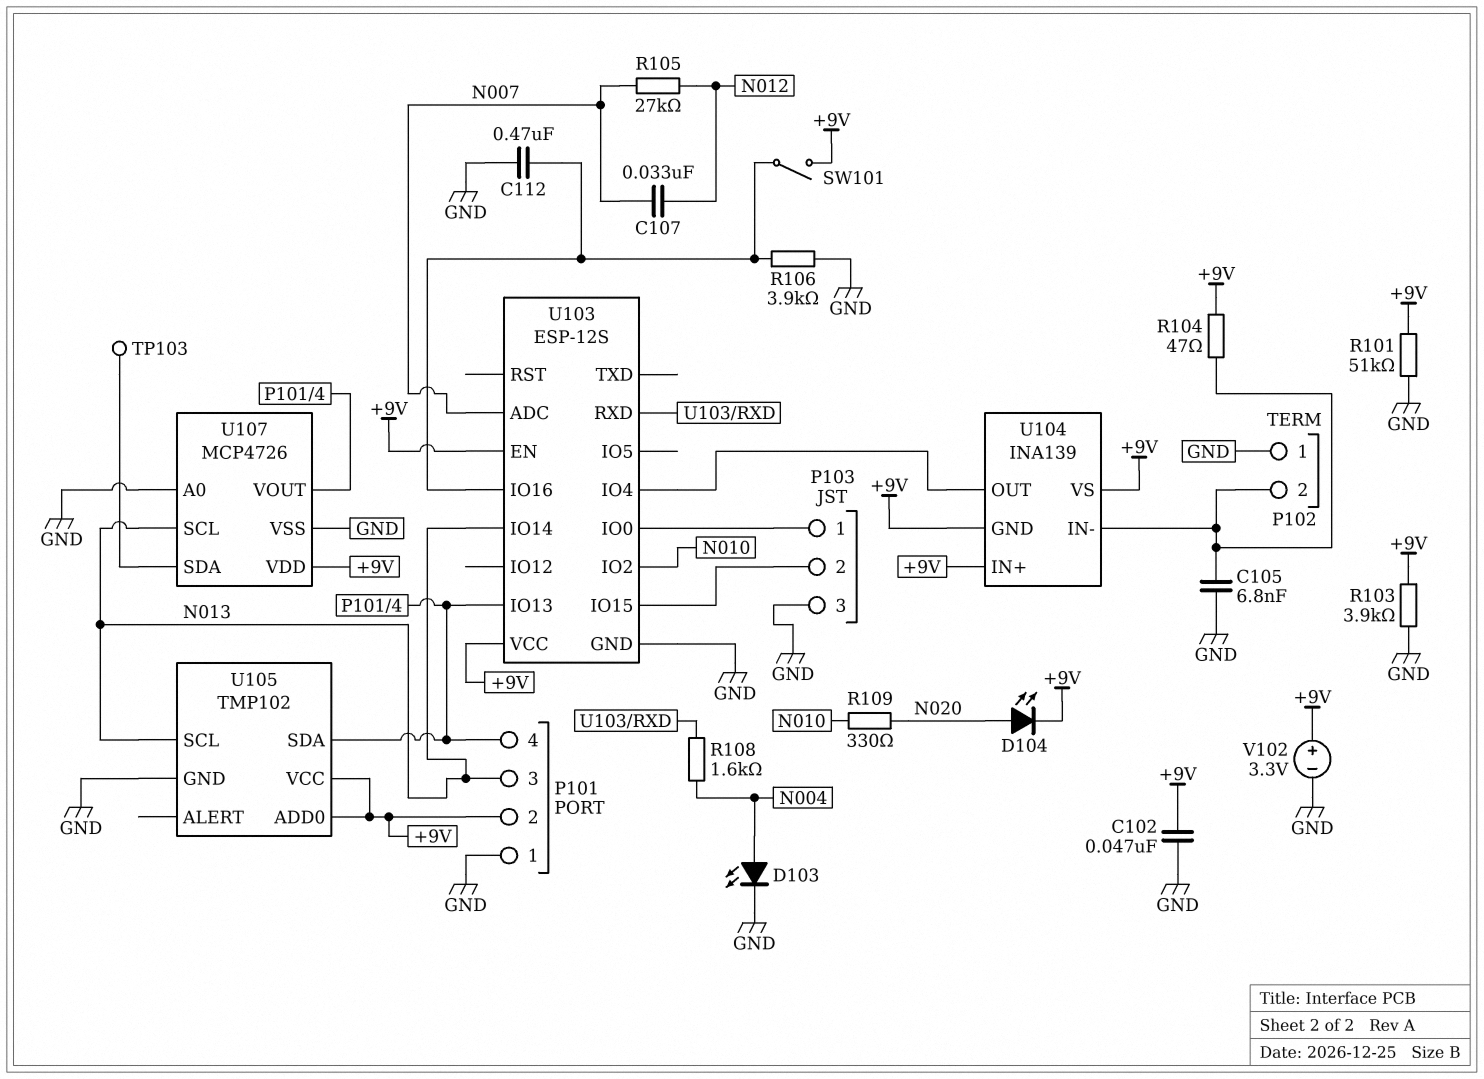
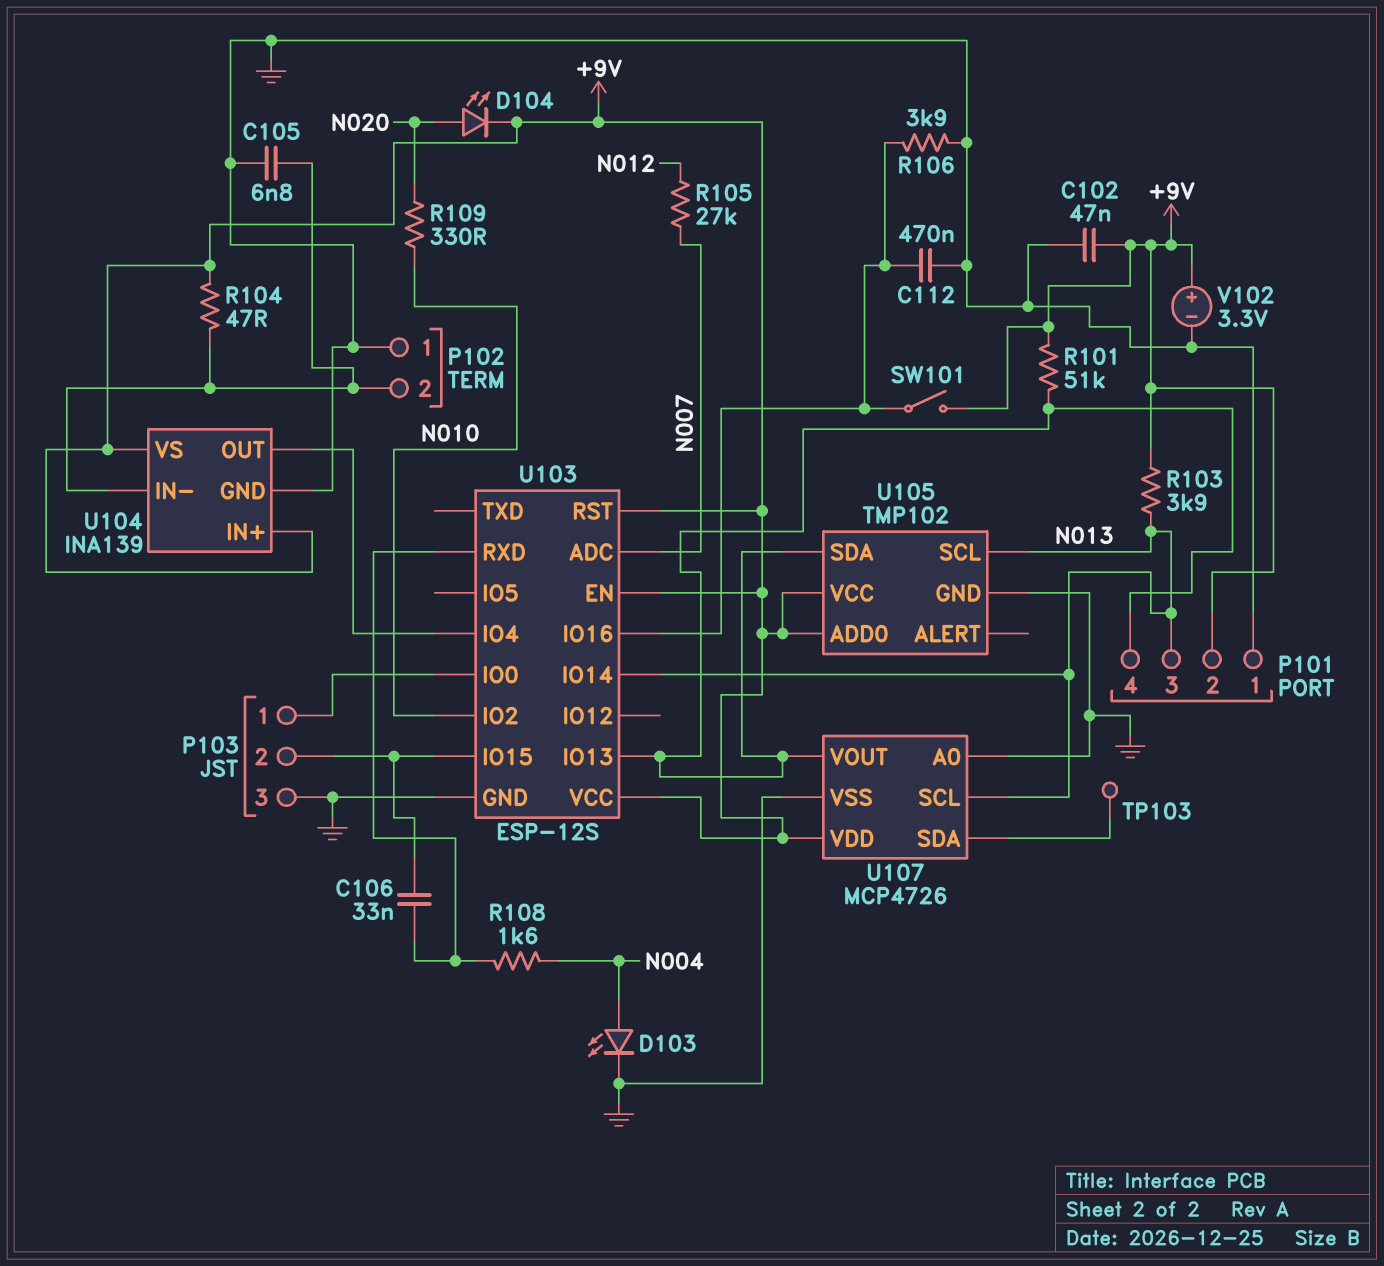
C106: none -> 33nF (P103/2, U103/RXD)
C107: 33nF (N007, N012) -> none
R101: 51k (+9V, GND) -> 51k (+9V, P101/4)
R103: 3.9k (+9V, GND) -> 3.9k (+9V, N013)
U103 pin RST: none -> +9V
U104 pin GND: +9V -> GND

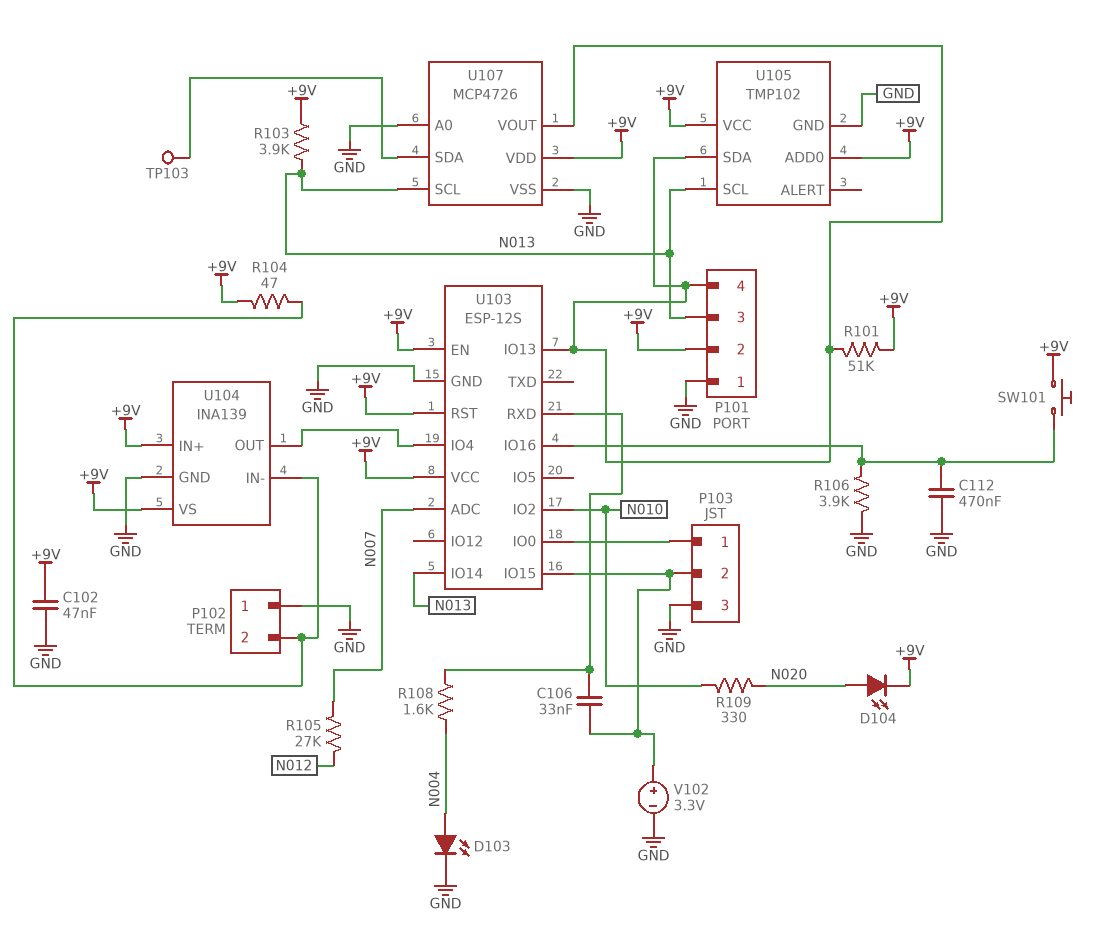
C105: 6.8nF (GND, P102/2) -> none
SW101: switch (+9V, U103/IO16) -> button (+9V, U103/IO16)
V102: 3.3V (plus +9V, minus GND) -> 3.3V (plus P103/2, minus GND)

